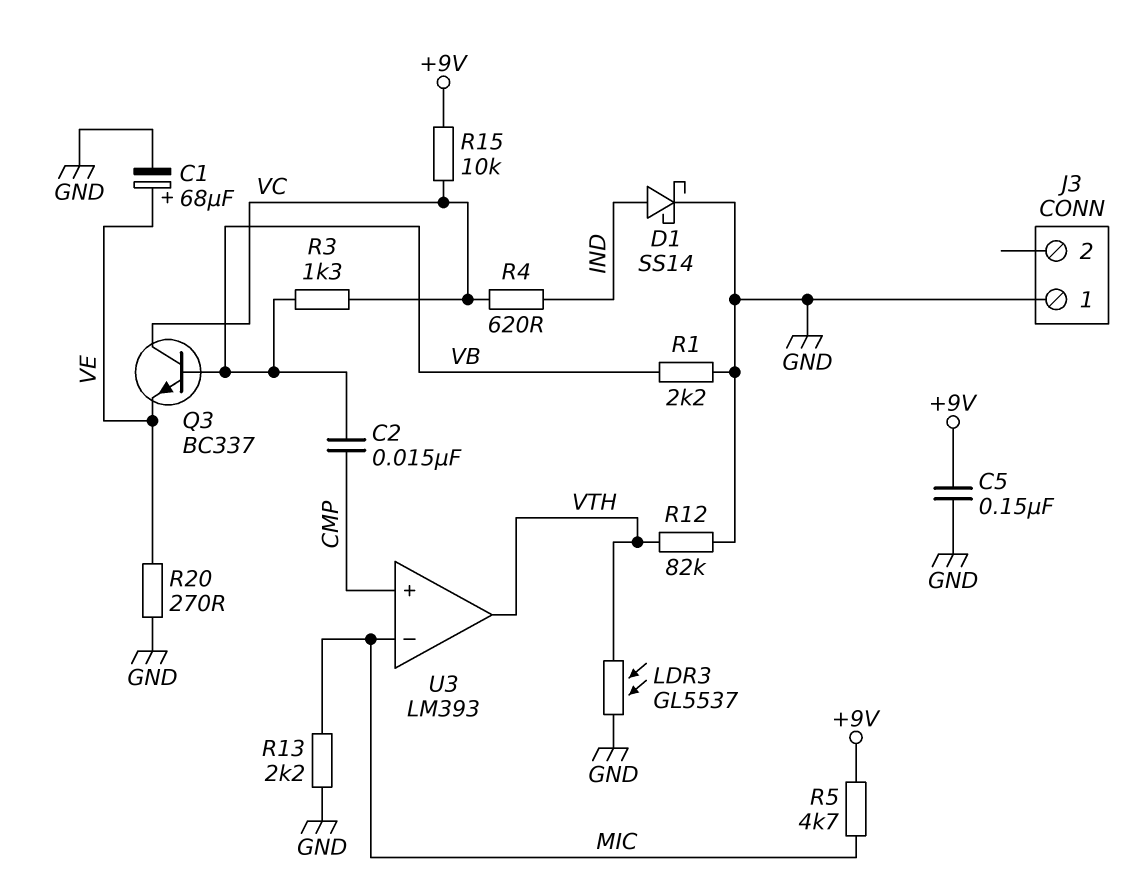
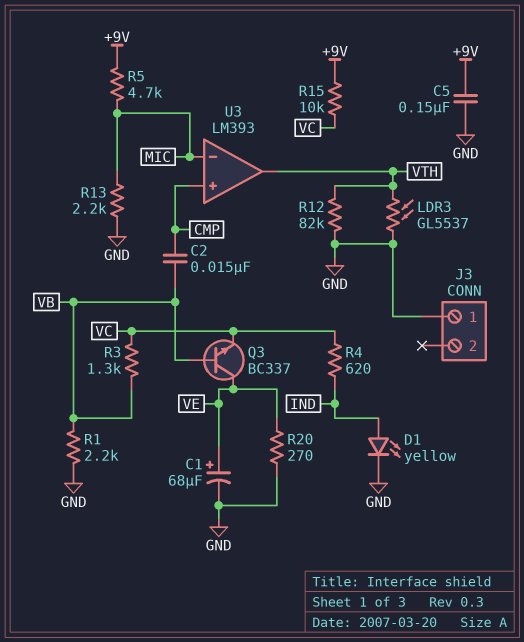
D1: schottky SS14 (A IND, K GND) -> LED yellow (A IND, K GND)
Q3: NPN BC337 (B VB, C VC, E VE) -> NPN BC337 (B VB, C VE, E VC)

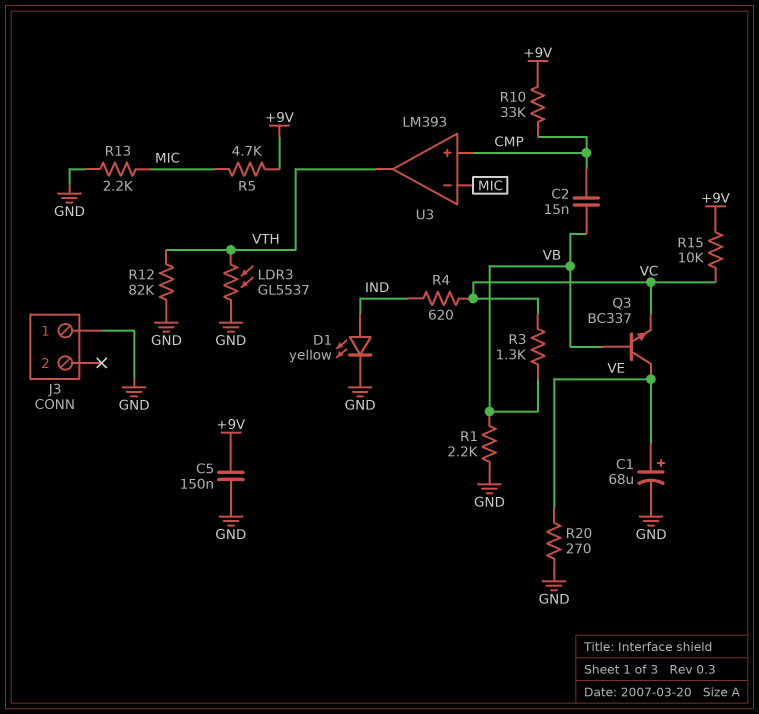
R10: none -> 33k (+9V, CMP)

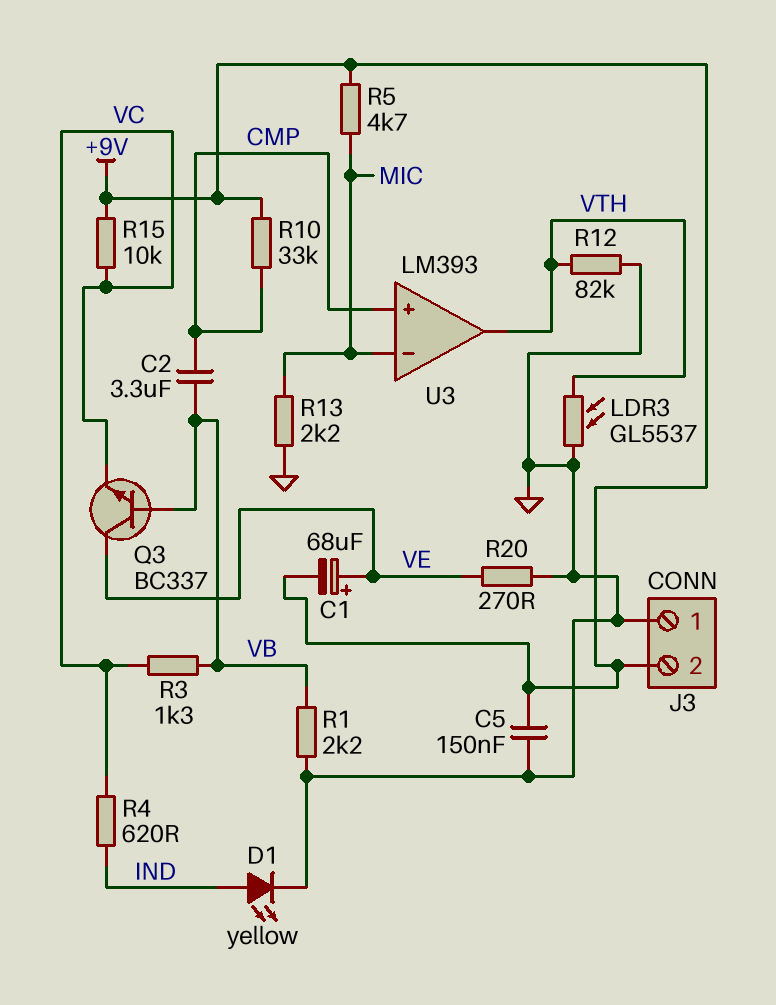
C1: 68uF (plus VE, minus GND) -> 68uF (plus VE, minus +9V)
C2: 15nF (CMP, VB) -> 3.3uF (CMP, VB)
J3 pin 2: none -> +9V

